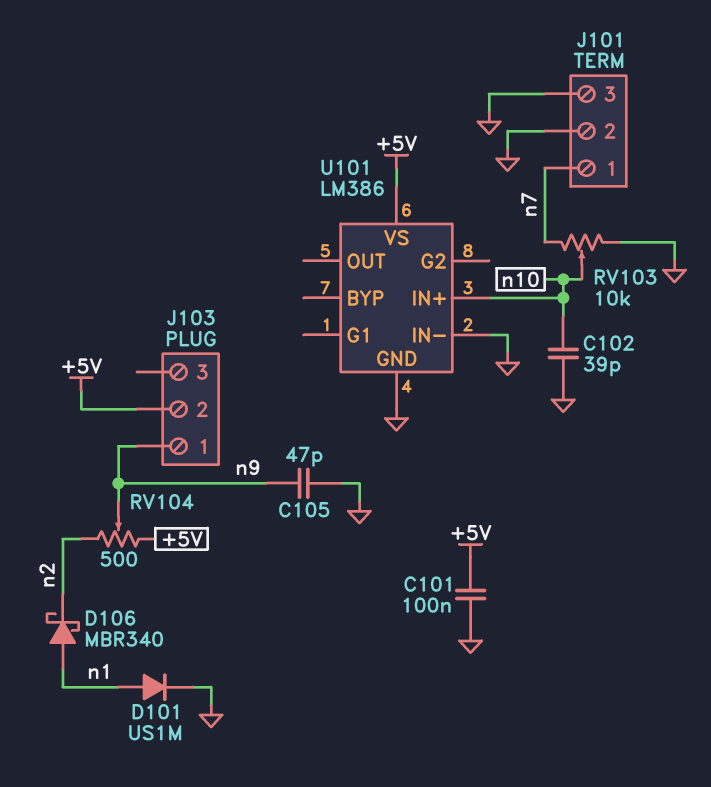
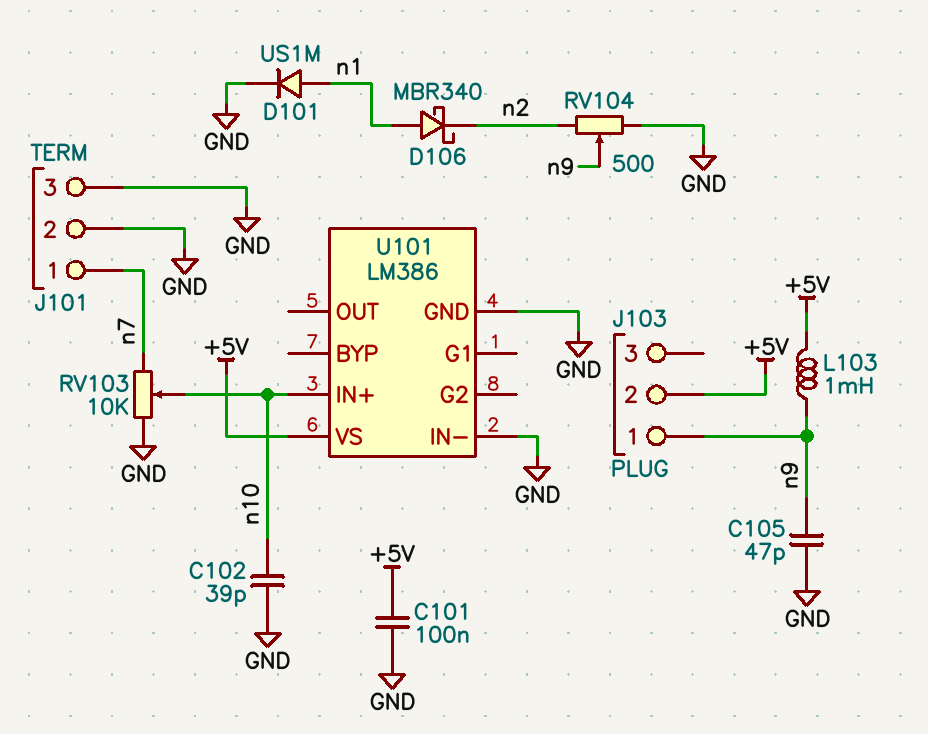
L103: none -> 1mH (+5V, n9)
RV104: 500 (+5V, n2, wiper n9) -> 500 (GND, n2, wiper n9)

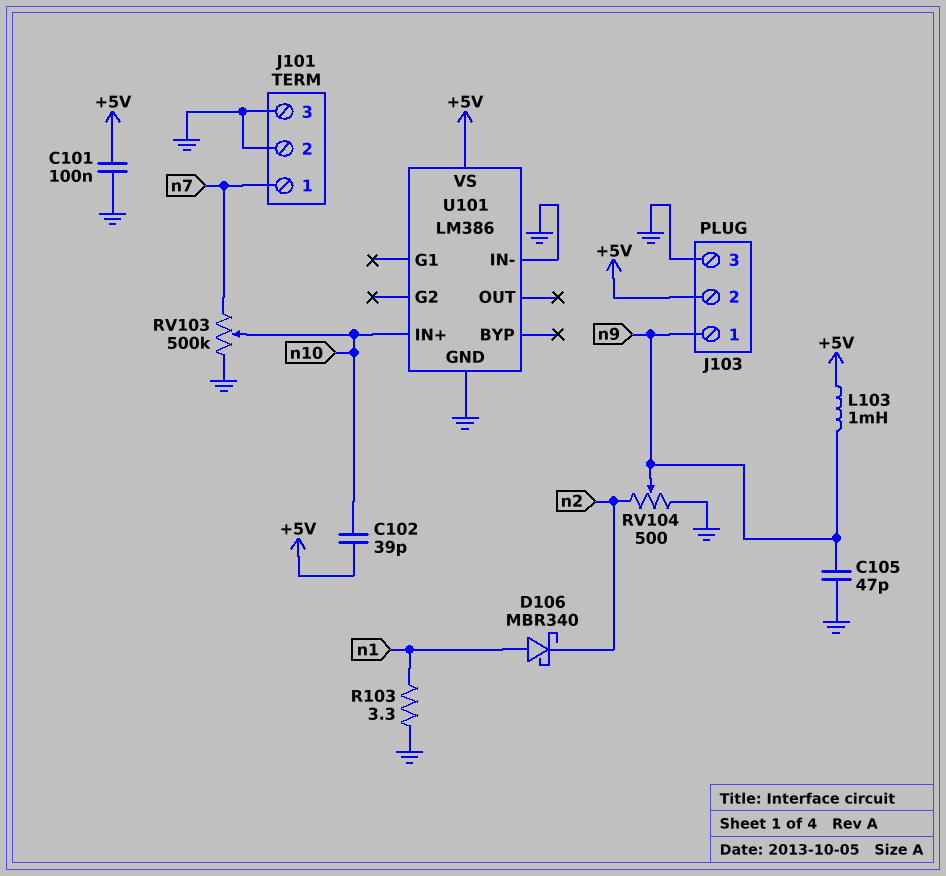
C102: 39pF (GND, n10) -> 39pF (+5V, n10)
D101: diode US1M (A n1, K GND) -> none
J103 pin 3: none -> GND
R103: none -> 3.3 (GND, n1)
RV103: 10k (GND, n7, wiper n10) -> 500k (GND, n7, wiper n10)

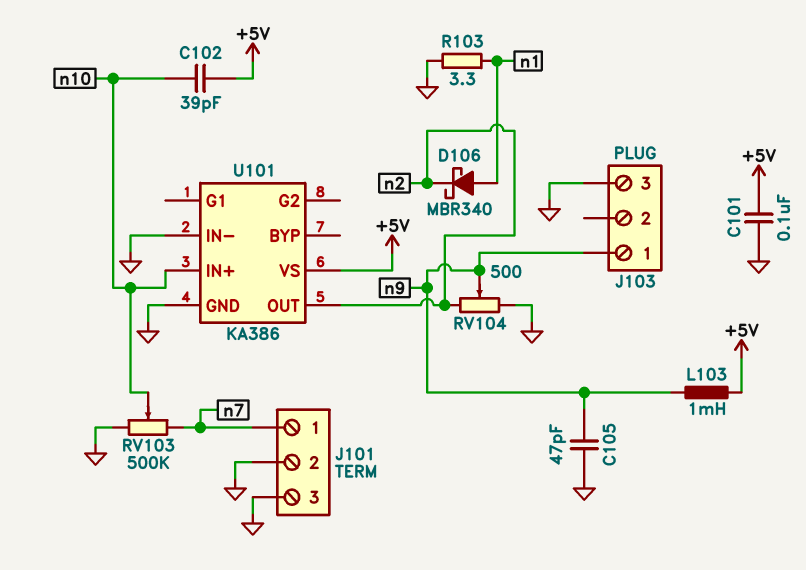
J103 pin 2: +5V -> none
U101: LM386 -> KA386
U101 pin OUT: none -> n2

